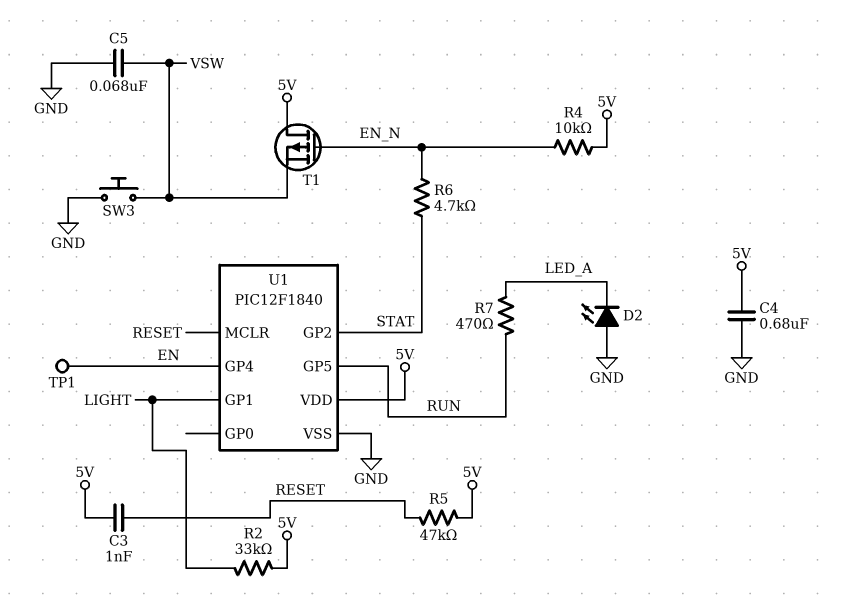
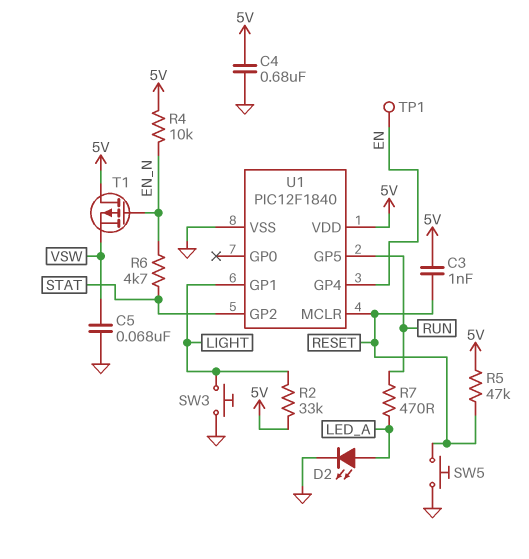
D2: LED (A GND, K LED_A) -> LED (A LED_A, K GND)
SW3: button (GND, VSW) -> button (GND, LIGHT)
SW5: none -> button (GND, RESET)

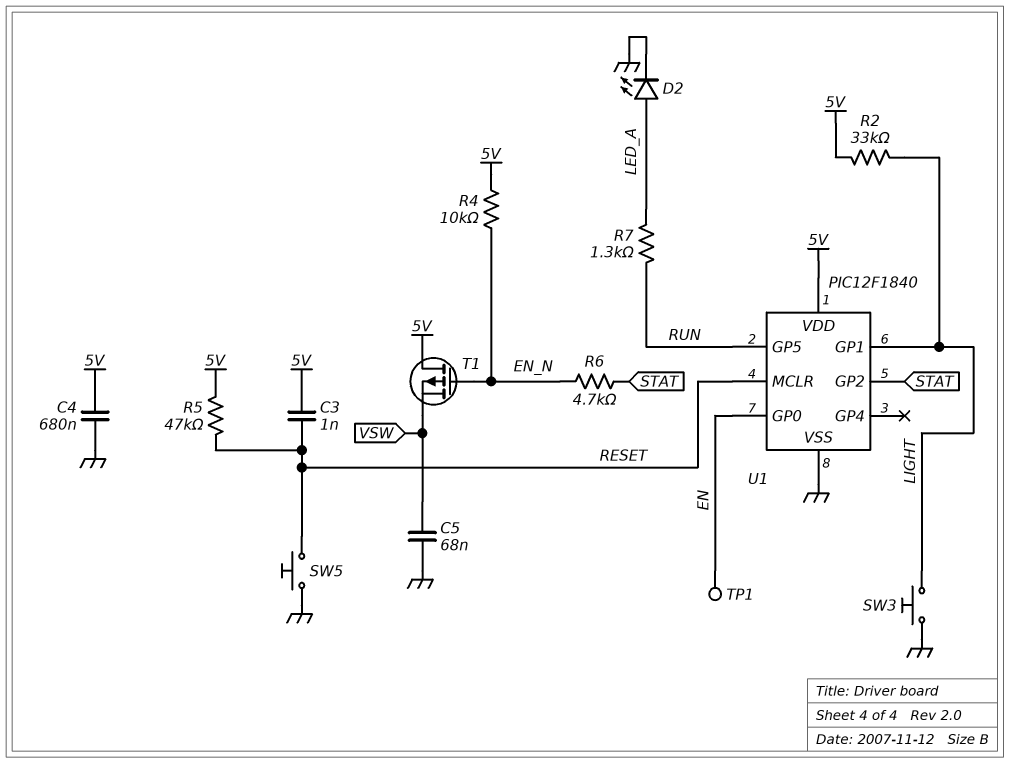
R7: 470 (LED_A, RUN) -> 1.3k (LED_A, RUN)
U1 pin GP0: none -> EN
U1 pin GP4: EN -> none

